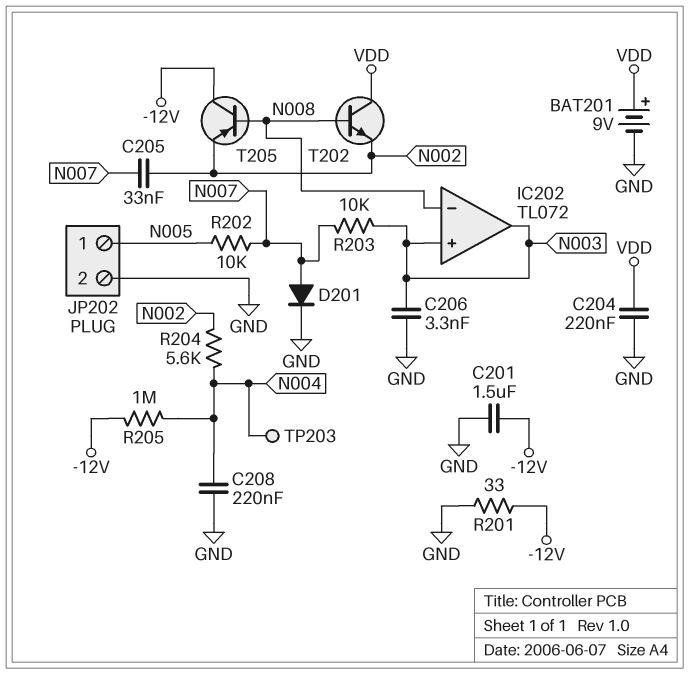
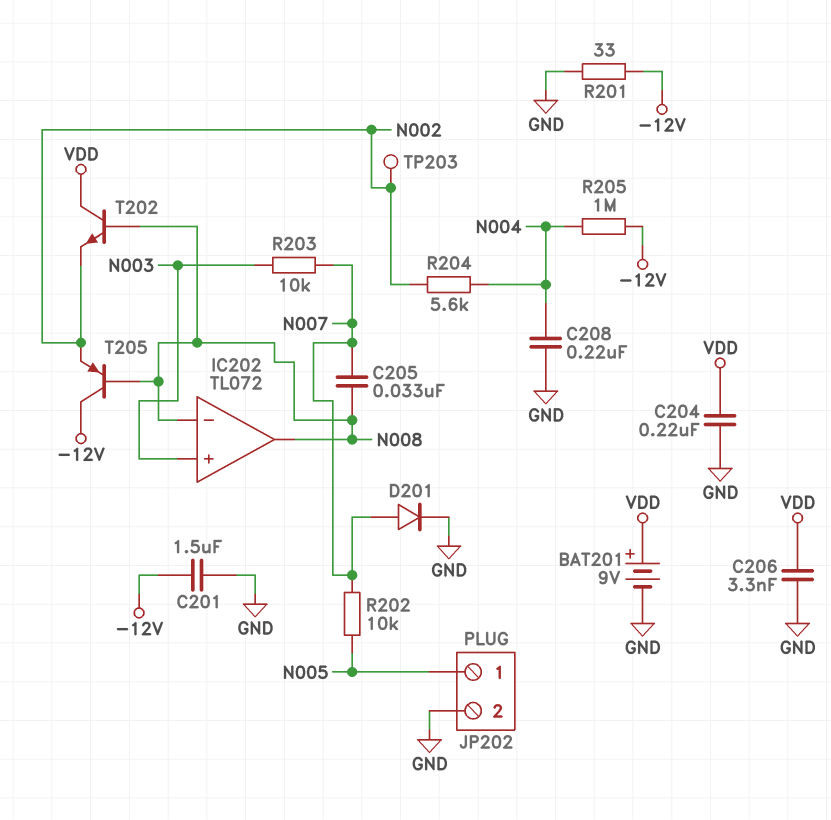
C205: 33nF (N002, N007) -> 33nF (N007, N008)
C206: 3.3nF (GND, N003) -> 3.3nF (GND, VDD)
IC202 pin out: N003 -> N008
TP203: test point (N004) -> test point (N002)

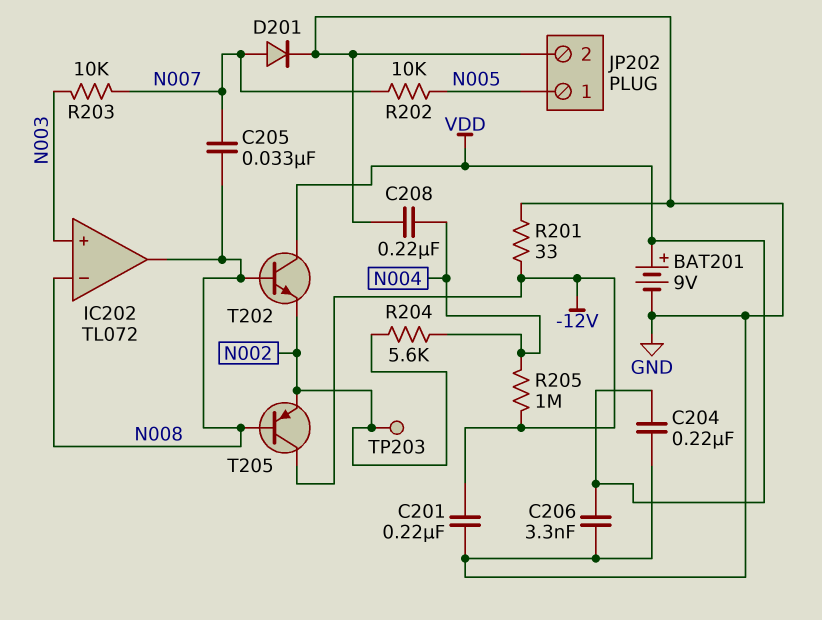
C201: 1.5uF (-12V, GND) -> 220nF (-12V, GND)

